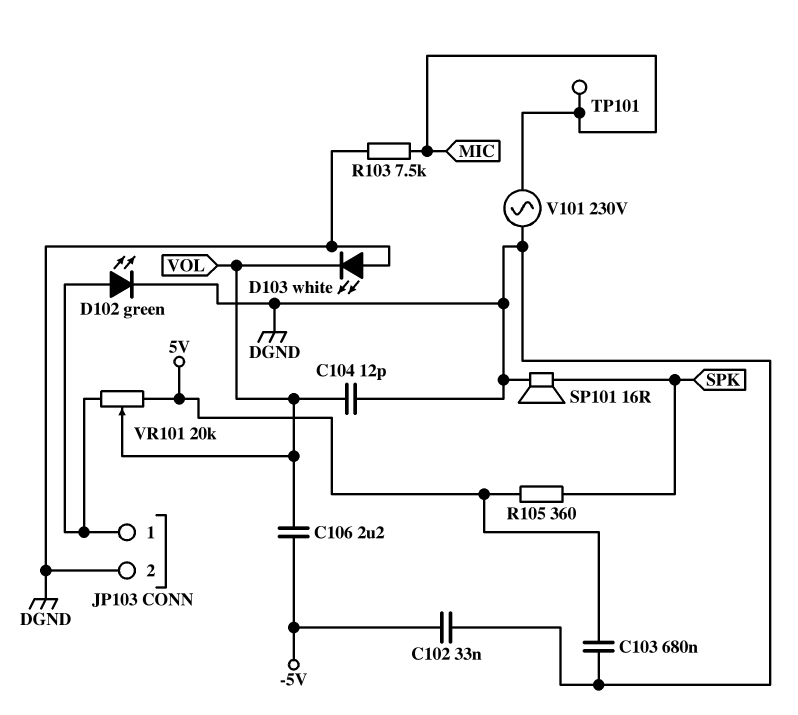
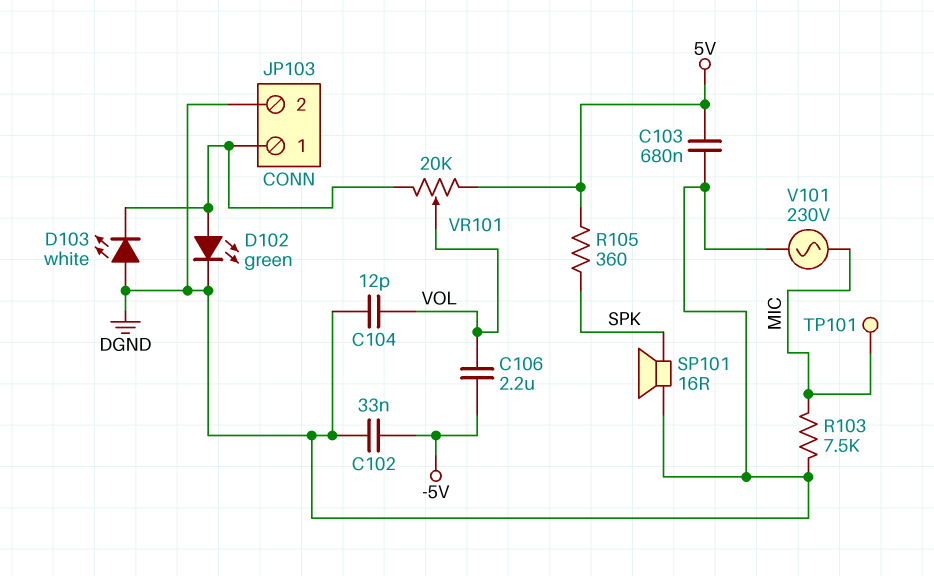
D103: LED white (A DGND, K VOL) -> LED white (A DGND, K JP103/1)

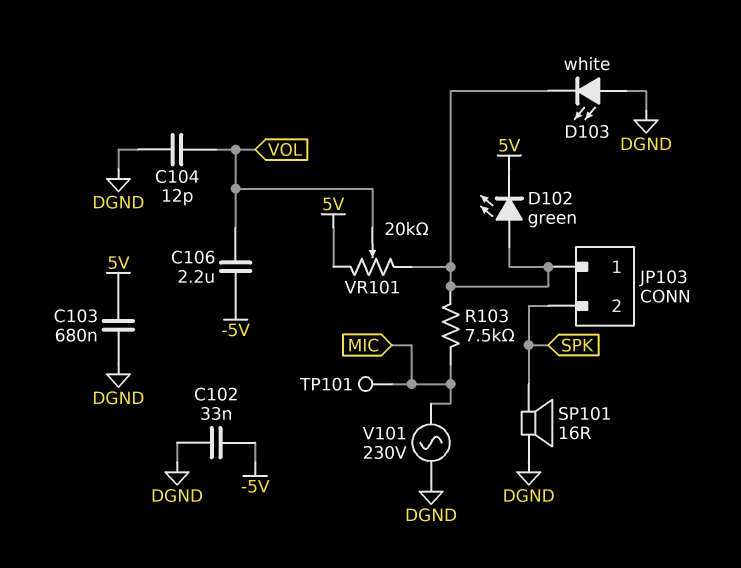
D102: LED green (A JP103/1, K DGND) -> LED green (A JP103/1, K 5V)
JP103 pin 2: DGND -> SPK
R103: 7.5k (DGND, MIC) -> 7.5k (JP103/1, MIC)
R105: 360 (5V, SPK) -> none

